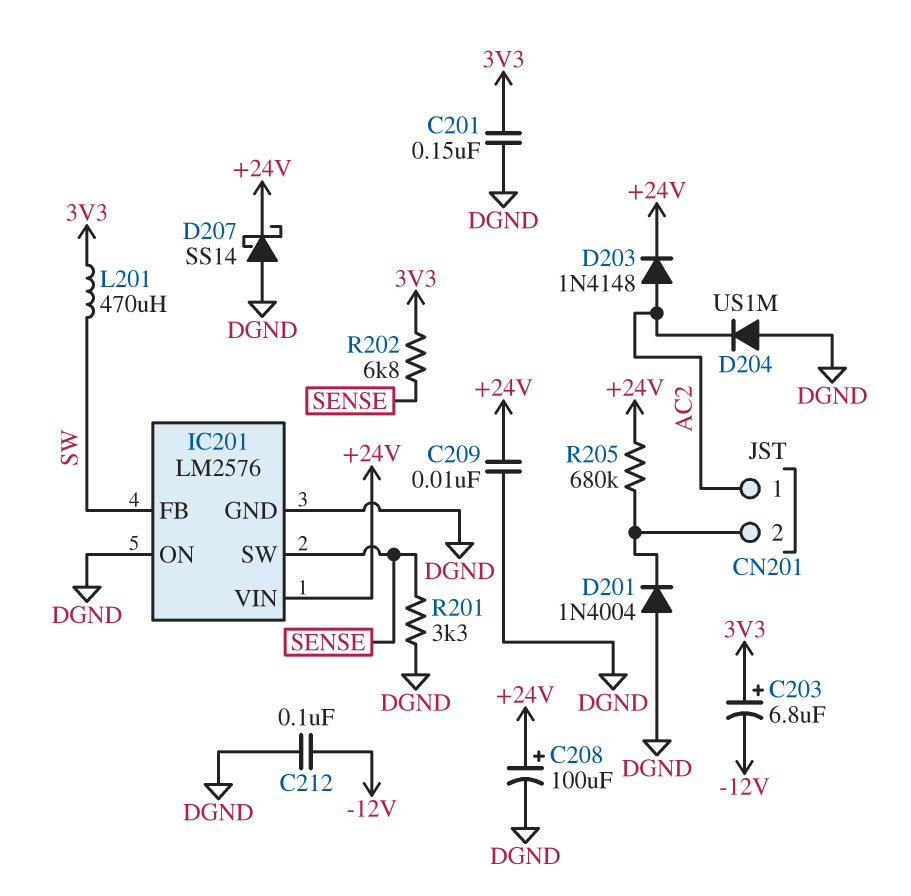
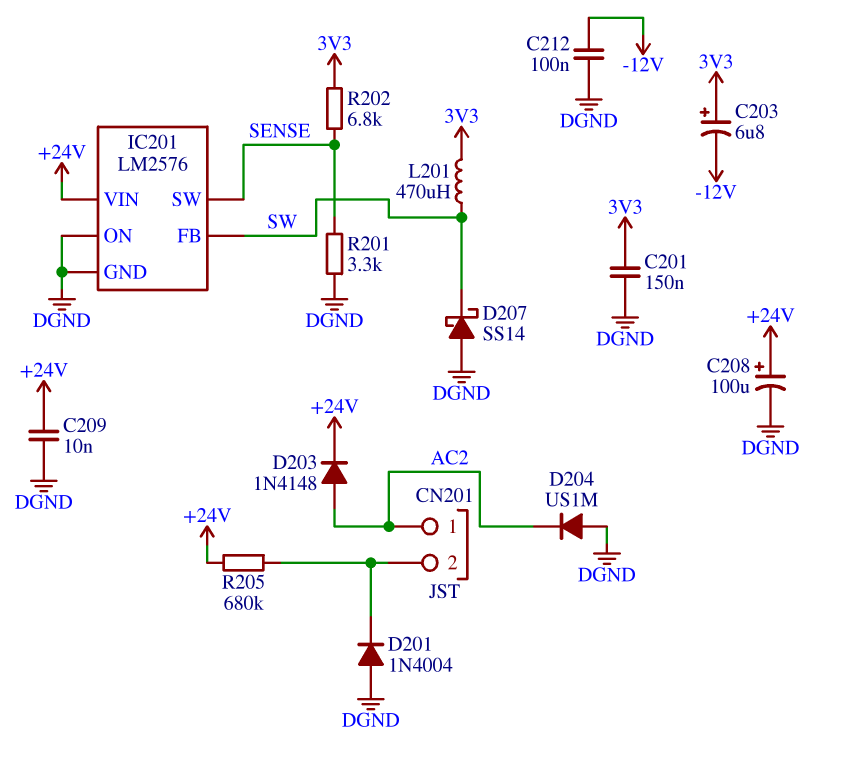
D207: schottky SS14 (A DGND, K +24V) -> schottky SS14 (A DGND, K SW)

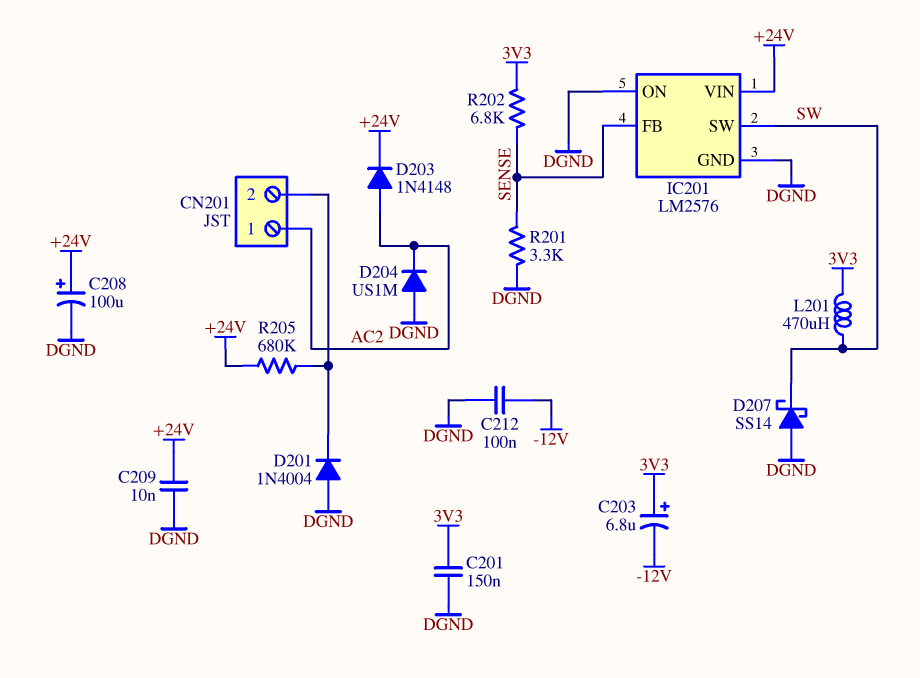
IC201 pin FB: SW -> SENSE
IC201 pin SW: SENSE -> SW

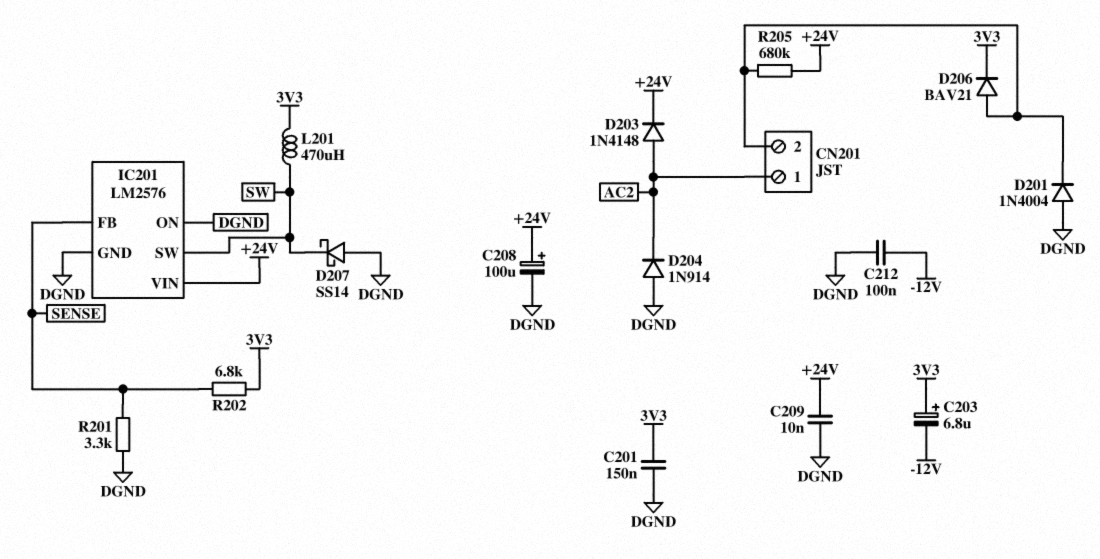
D204: diode US1M (A DGND, K AC2) -> diode 1N914 (A DGND, K AC2)
D206: none -> diode BAV21 (A CN201/2, K 3V3)

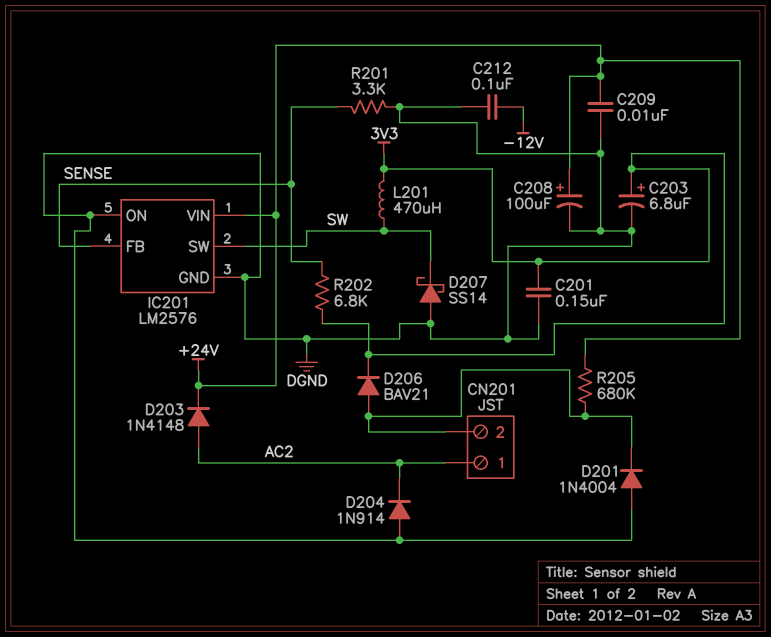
C203: 6.8uF (plus 3V3, minus -12V) -> 6.8uF (plus 3V3, minus DGND)

